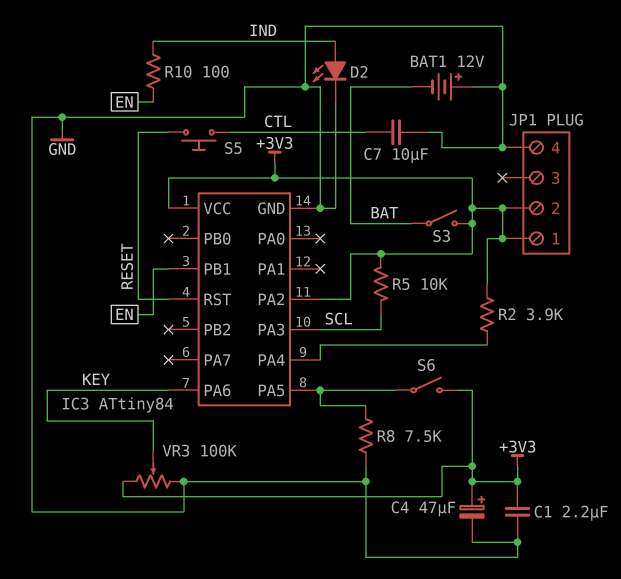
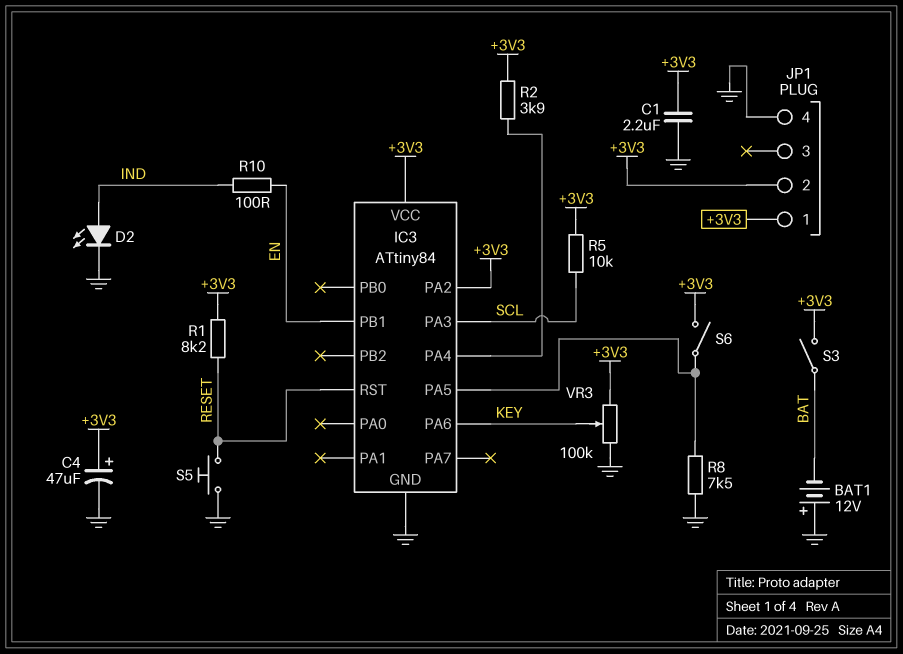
C7: 10uF (CTL, GND) -> none
R1: none -> 8.2k (+3V3, RESET)
S5: button (CTL, RESET) -> button (GND, RESET)

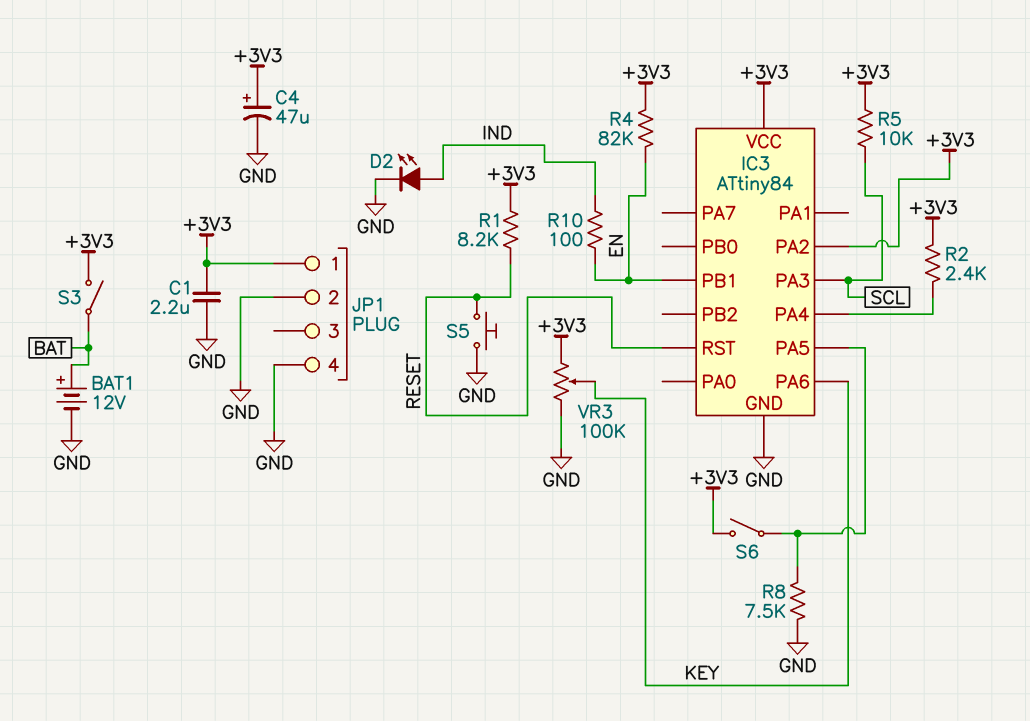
BAT1: 12V (plus GND, minus BAT) -> 12V (plus BAT, minus GND)
JP1 pin 2: +3V3 -> GND
R2: 3.9k (+3V3, IC3/PA4) -> 2.4k (+3V3, IC3/PA4)
R4: none -> 82k (+3V3, EN)

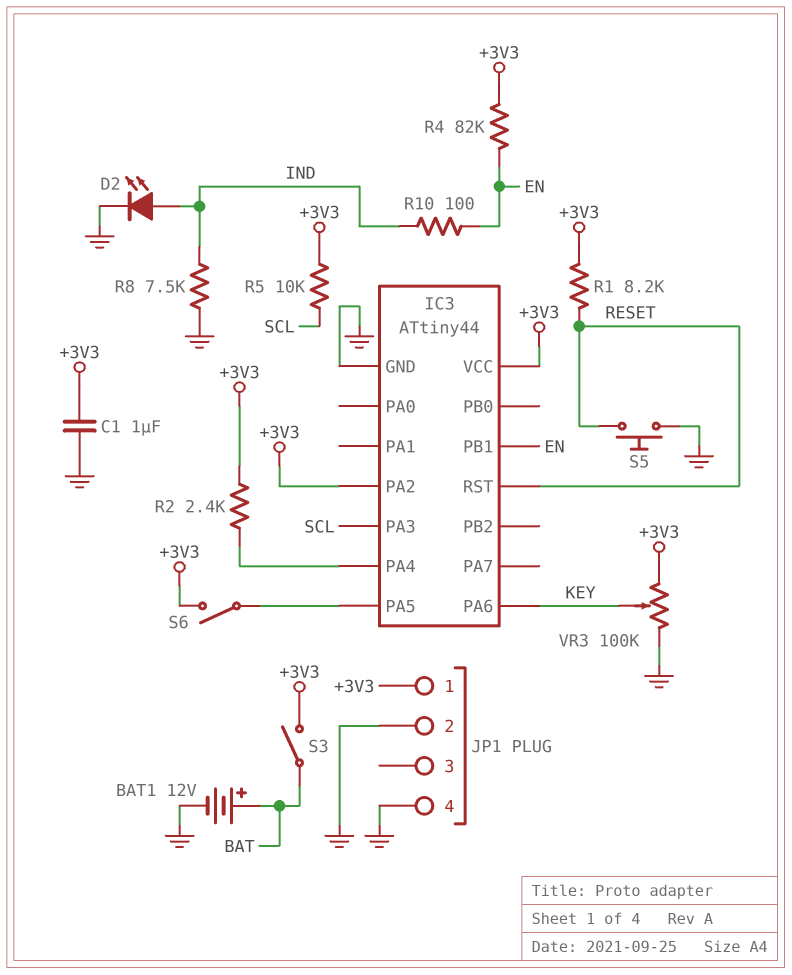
C1: 2.2uF (+3V3, GND) -> 1uF (+3V3, GND)
C4: 47uF (plus +3V3, minus GND) -> none
IC3: ATtiny84 -> ATtiny44
R8: 7.5k (GND, IC3/PA5) -> 7.5k (GND, IND)

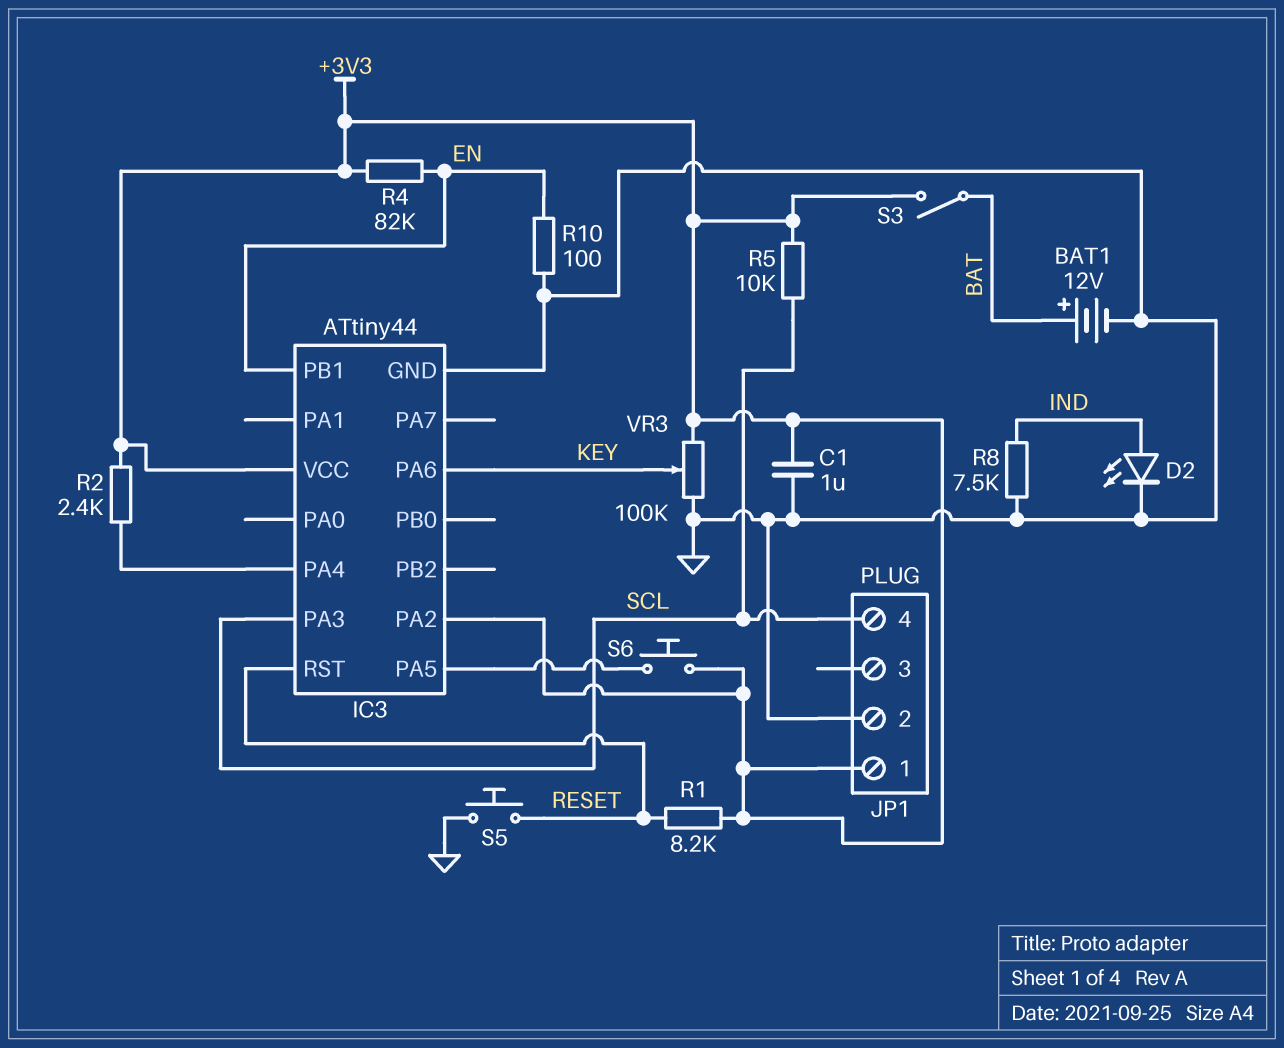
JP1 pin 4: GND -> SCL
R10: 100 (EN, IND) -> 100 (EN, GND)
S6: switch (+3V3, IC3/PA5) -> button (+3V3, IC3/PA5)

